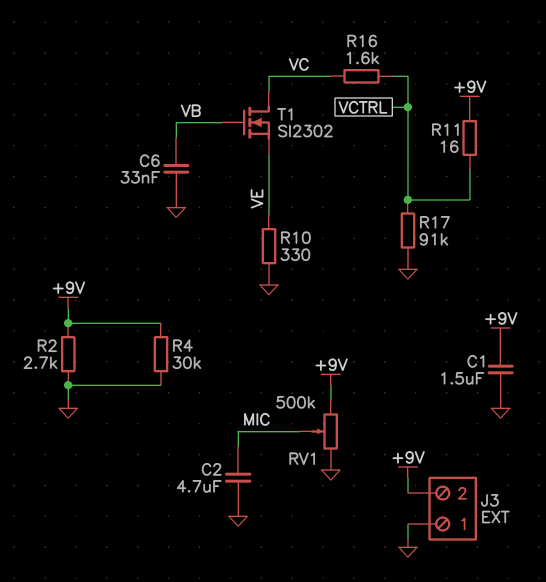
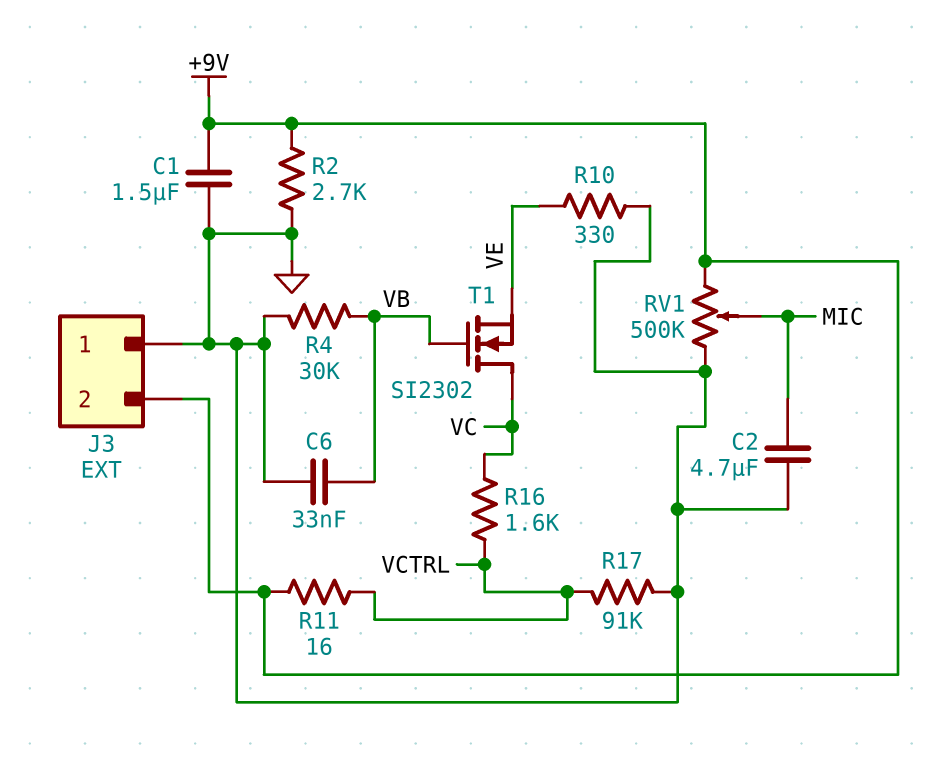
R4: 30k (+9V, GND) -> 30k (GND, VB)

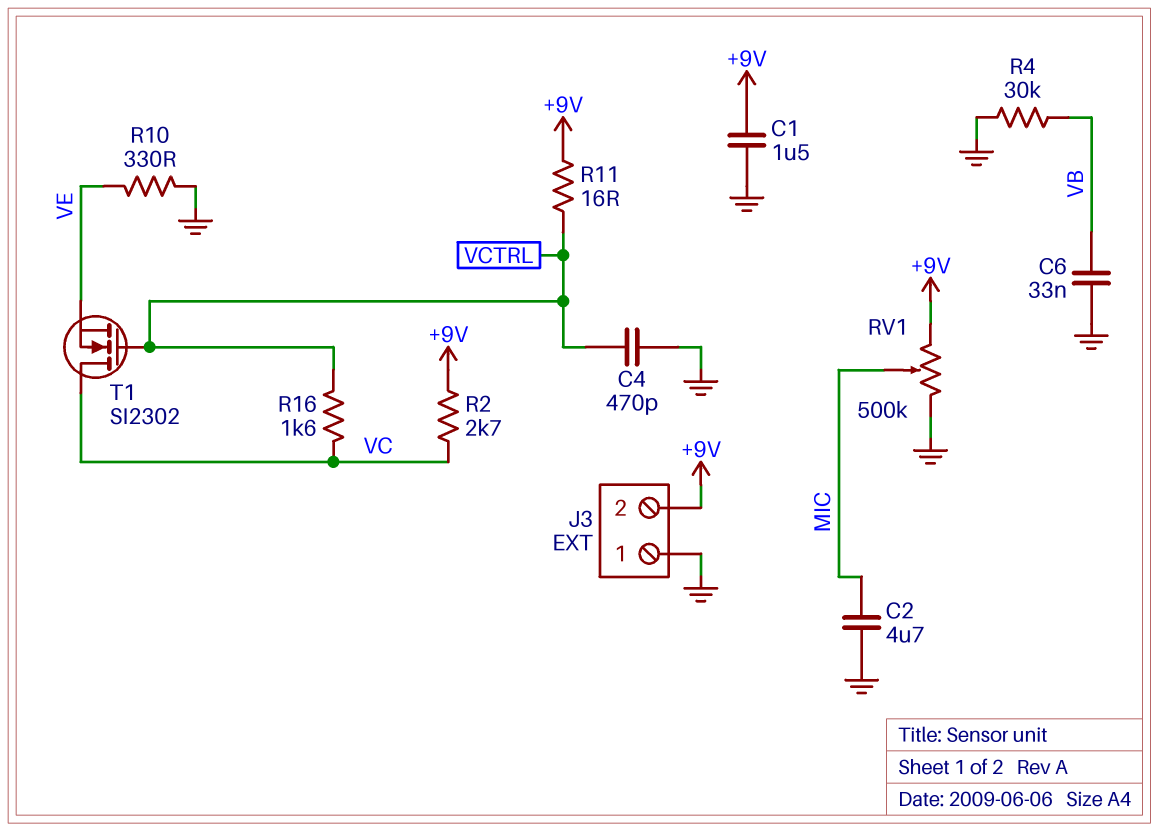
C4: none -> 470pF (GND, VCTRL)
R2: 2.7k (+9V, GND) -> 2.7k (+9V, VC)
R17: 91k (GND, VCTRL) -> none
T1: NMOS SI2302 (G VB, D VC, S VE) -> NMOS SI2302 (G VCTRL, D VC, S VE)

